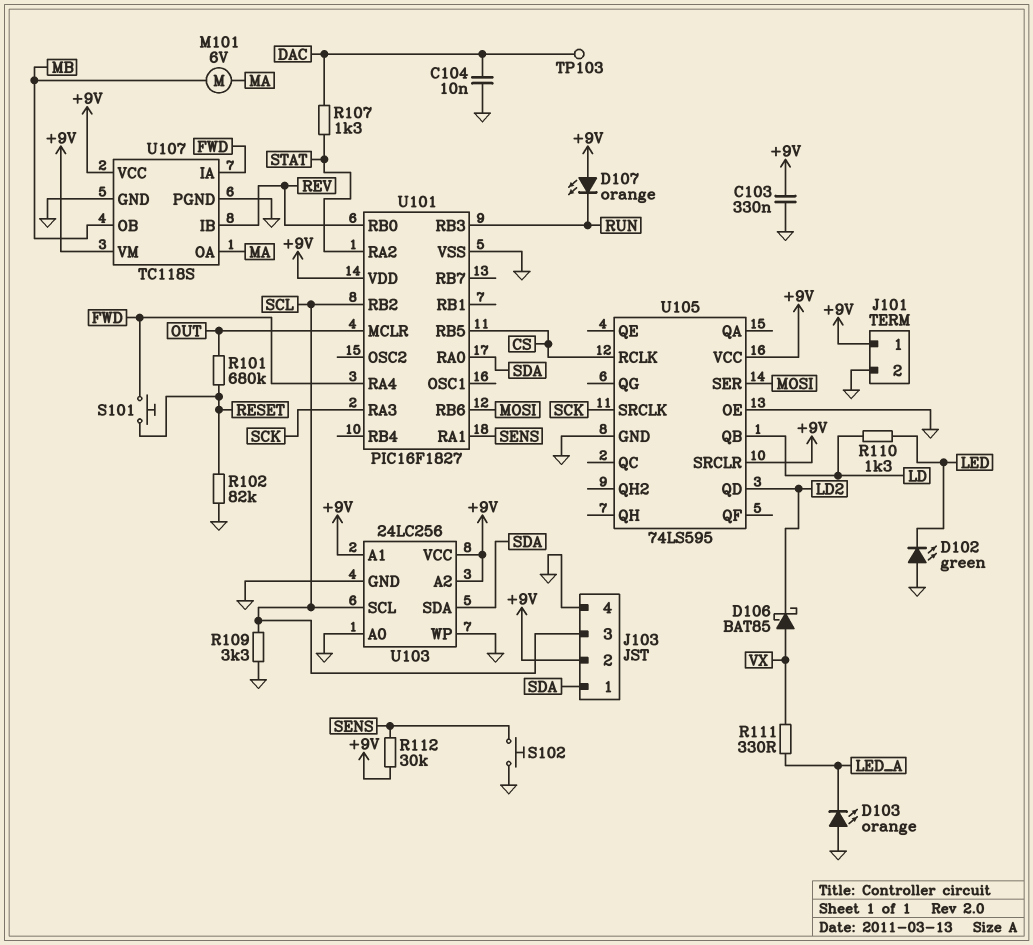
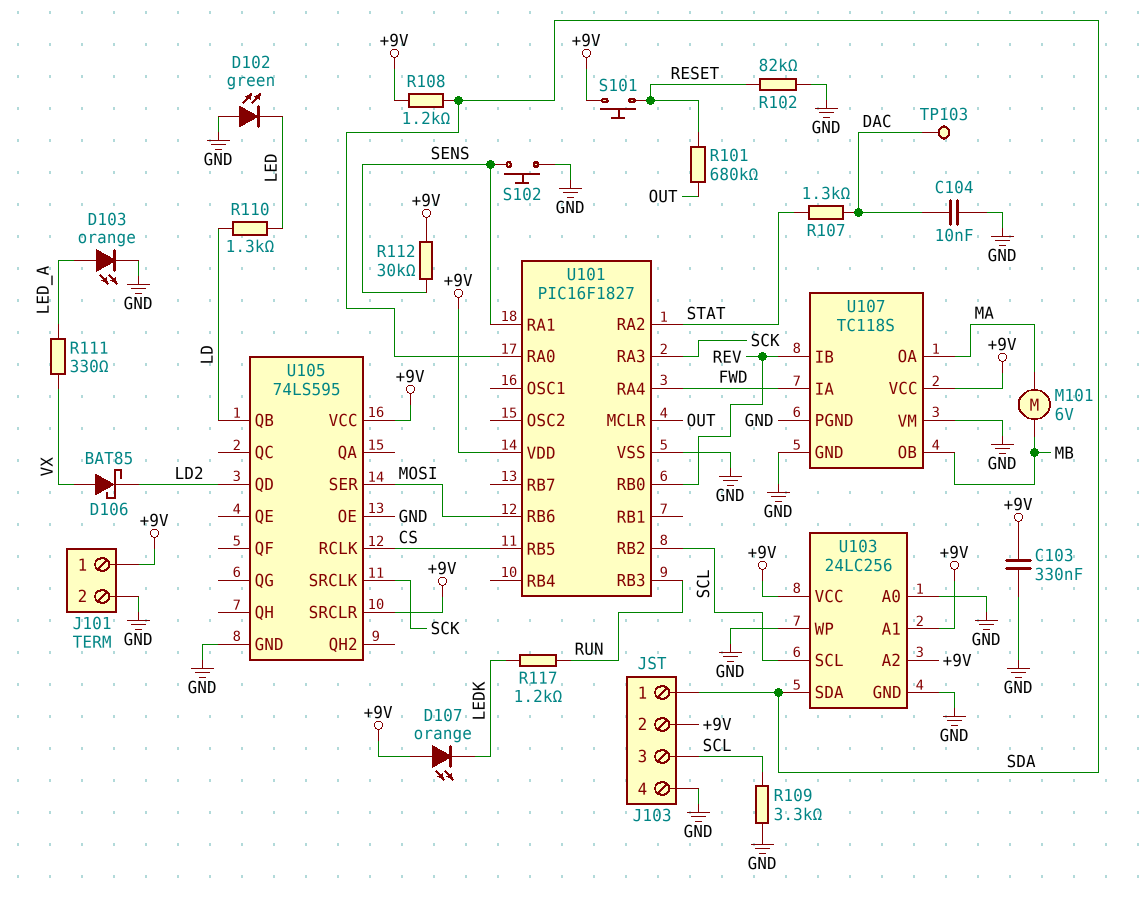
D103: LED orange (A GND, K LED_A) -> LED orange (A LED_A, K GND)
D107: LED orange (A +9V, K RUN) -> LED orange (A +9V, K LEDK)
R108: none -> 1.2k (+9V, SDA)
R117: none -> 1.2k (LEDK, RUN)
S101: button (FWD, RESET) -> button (+9V, RESET)
U107 pin VM: +9V -> GND

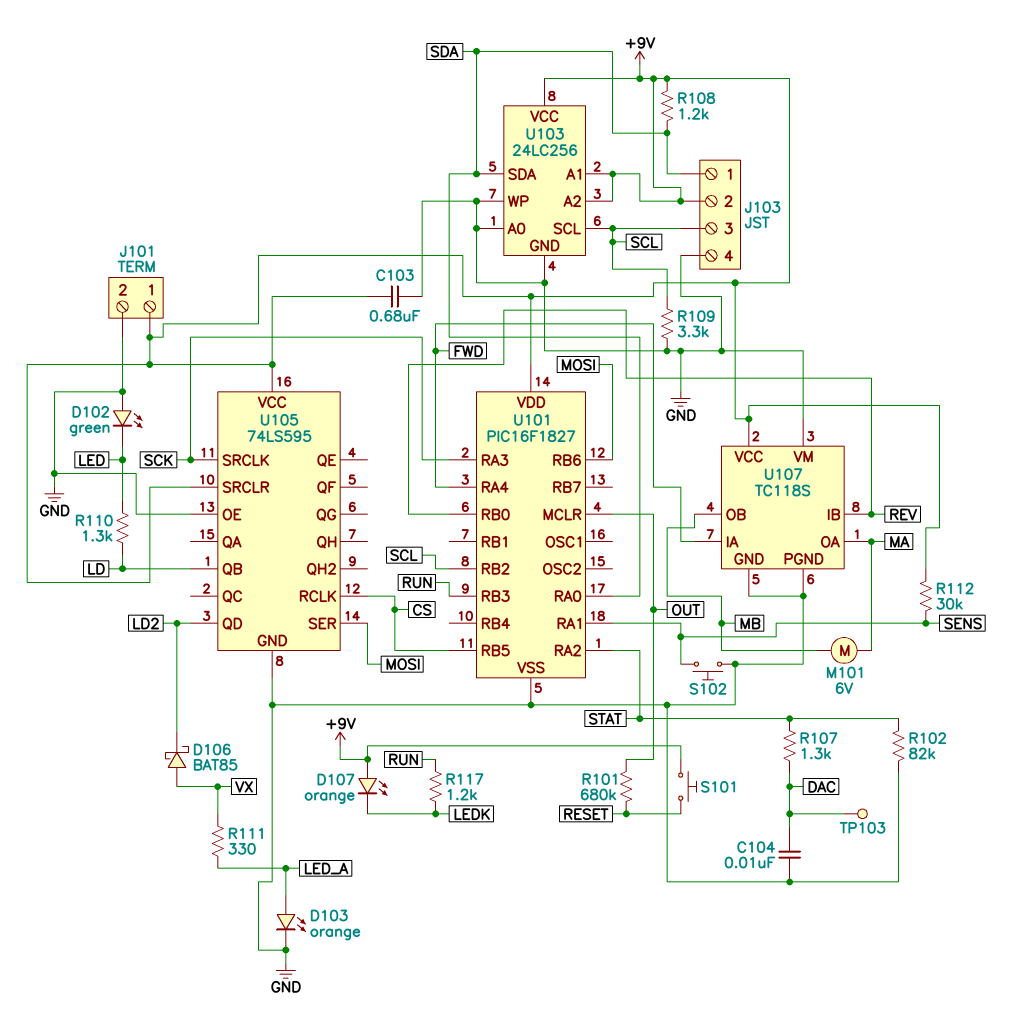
C103: 330nF (+9V, GND) -> 680nF (+9V, GND)
R102: 82k (GND, RESET) -> 82k (GND, STAT)

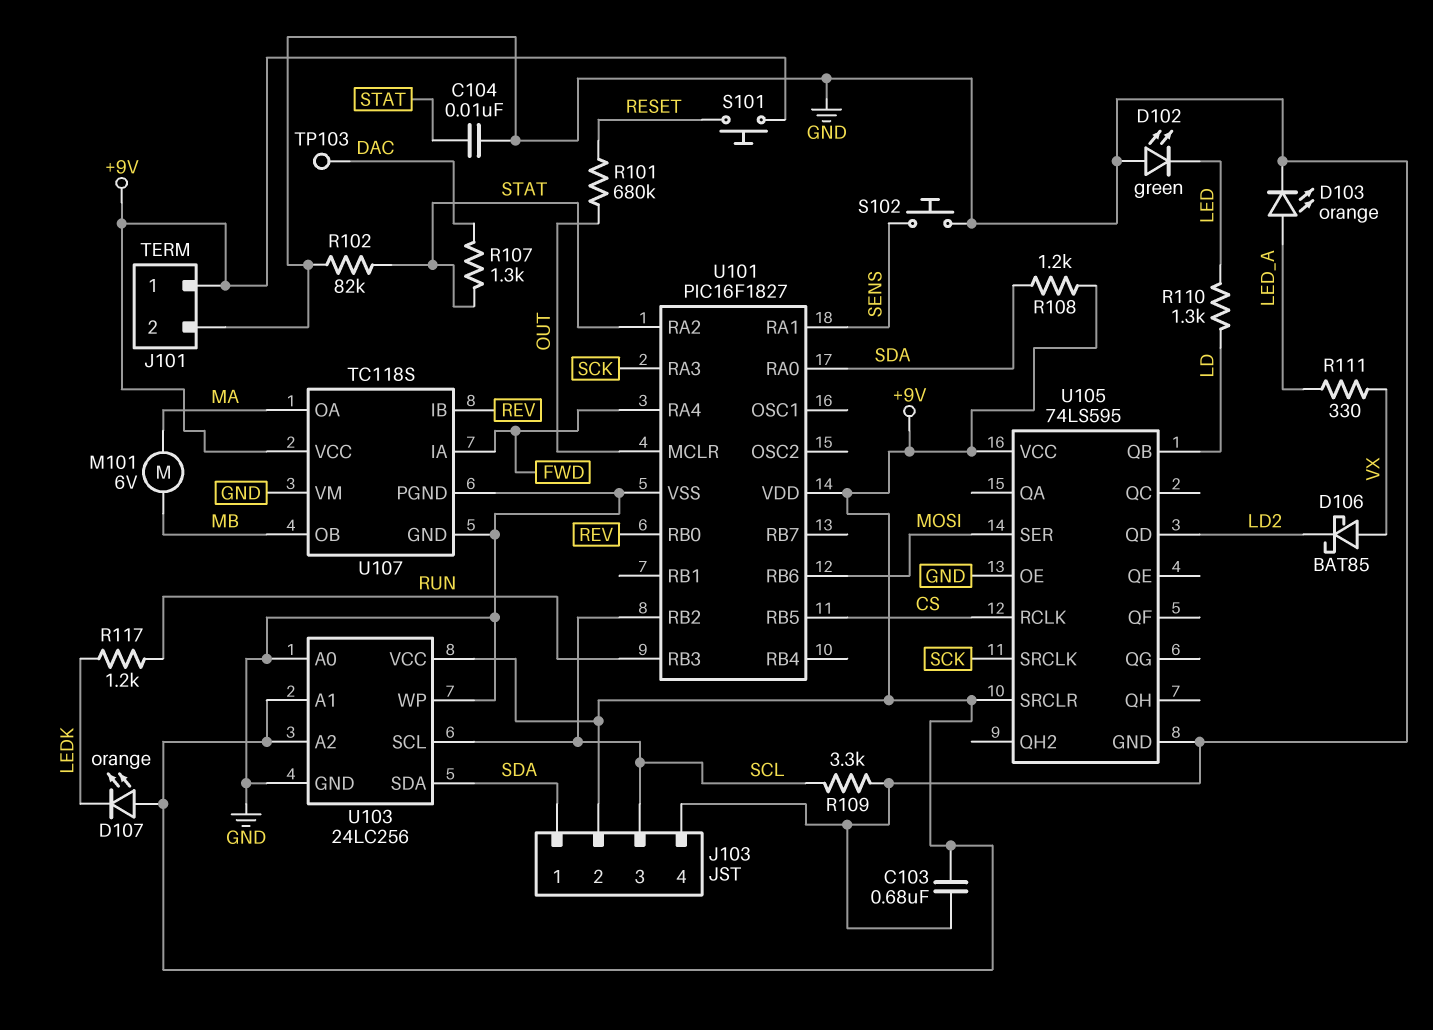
C104: 10nF (DAC, GND) -> 10nF (GND, STAT)
R112: 30k (+9V, SENS) -> none

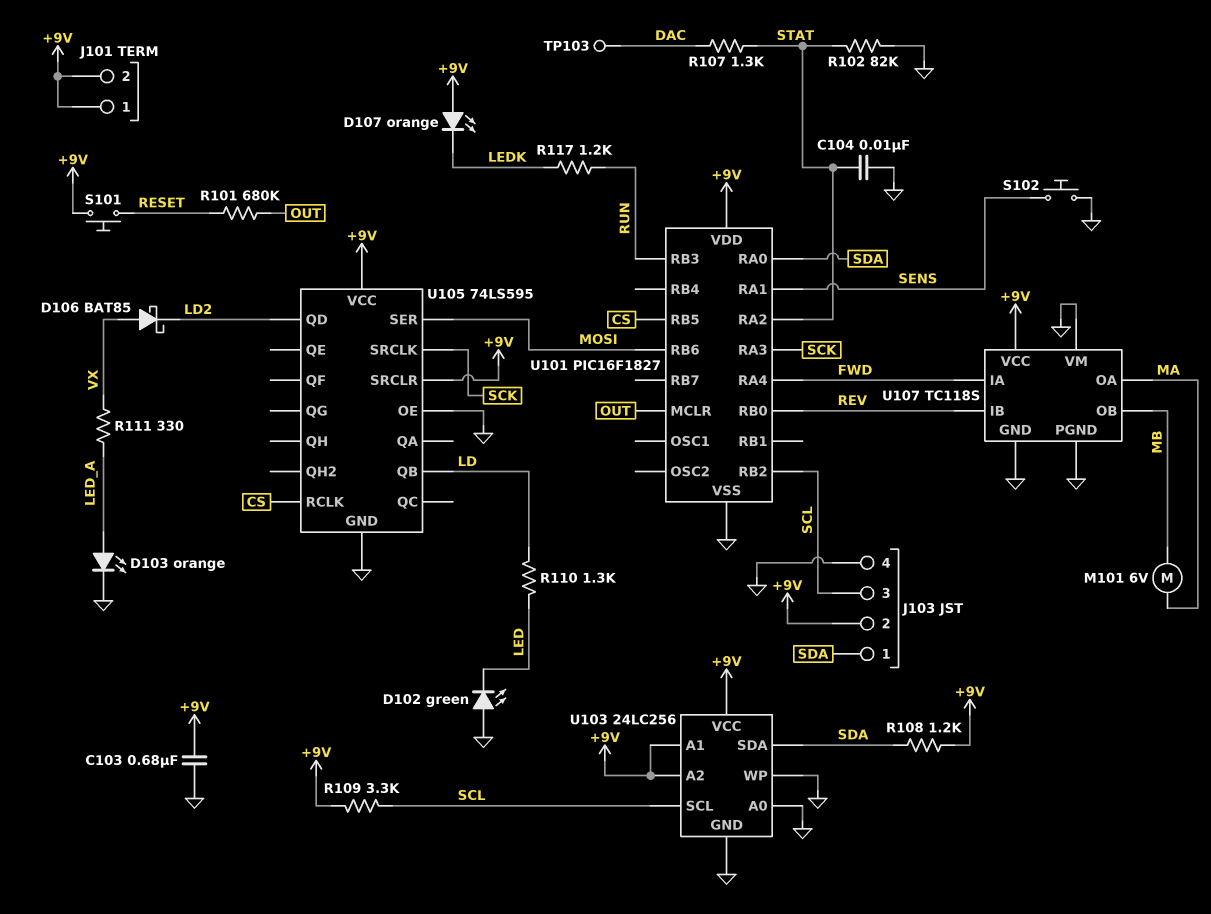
J101 pin 2: GND -> +9V
R109: 3.3k (GND, SCL) -> 3.3k (+9V, SCL)

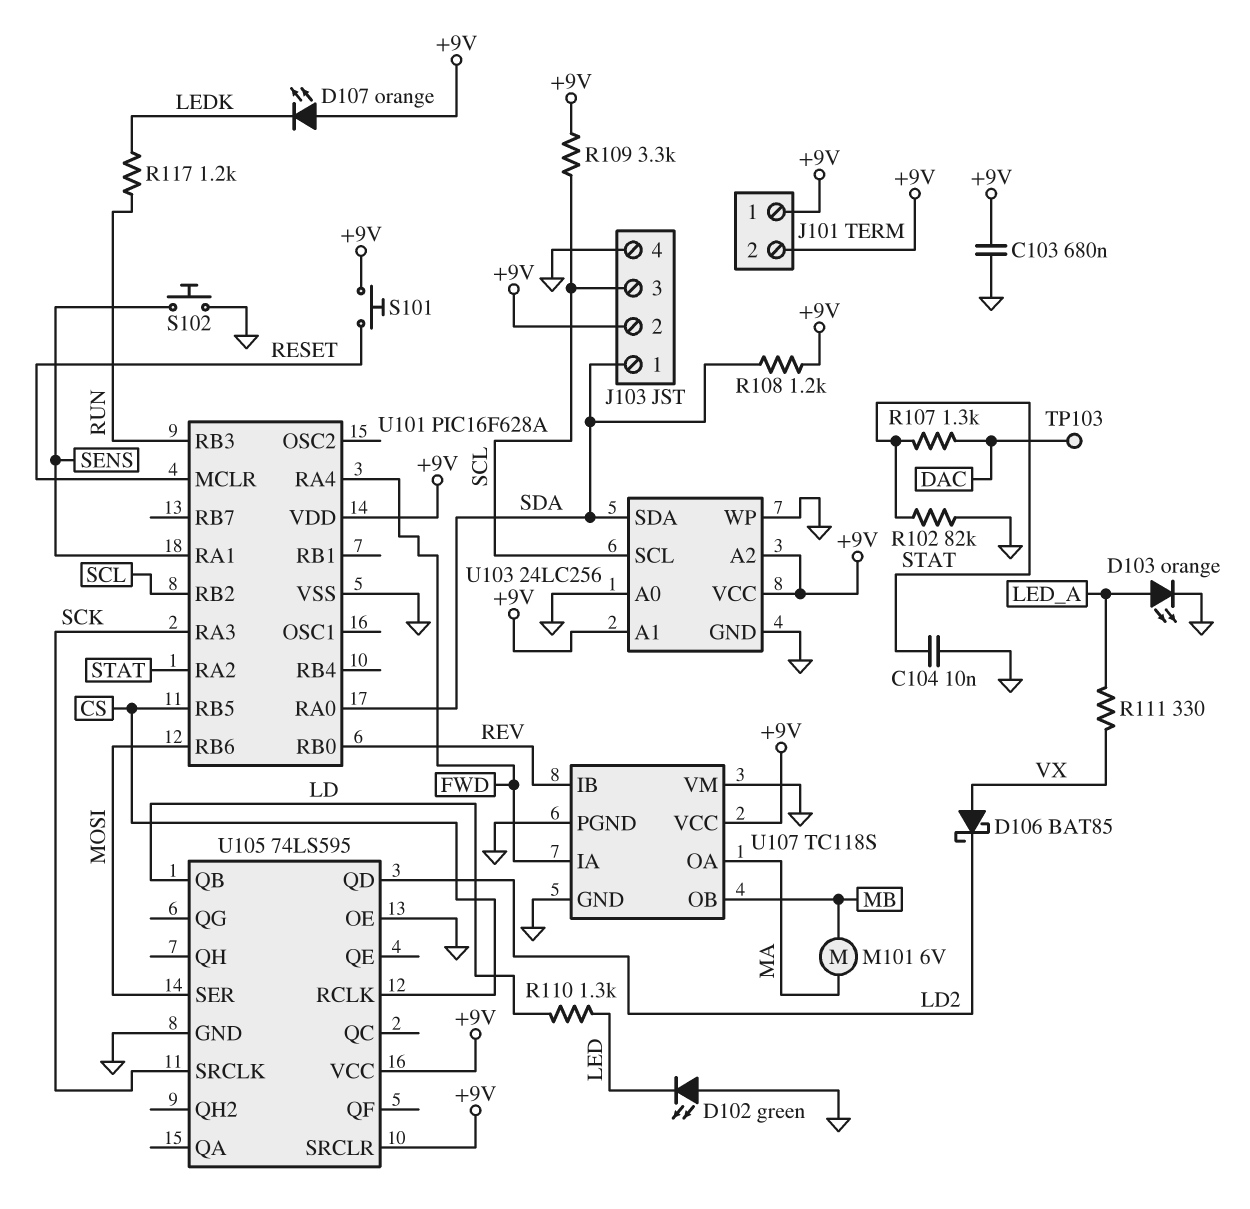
R101: 680k (OUT, RESET) -> none
U101: PIC16F1827 -> PIC16F628A
U101 pin MCLR: OUT -> RESET

